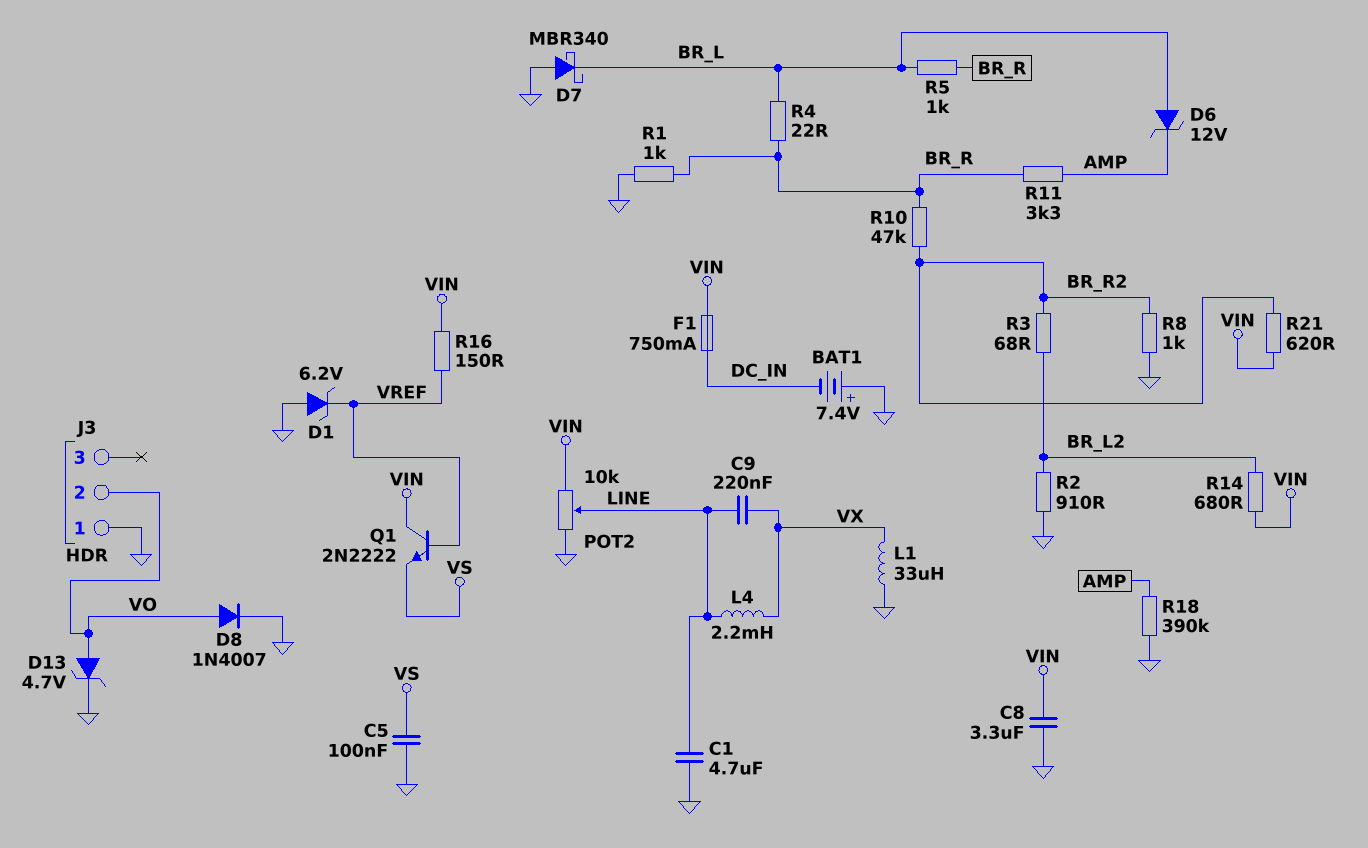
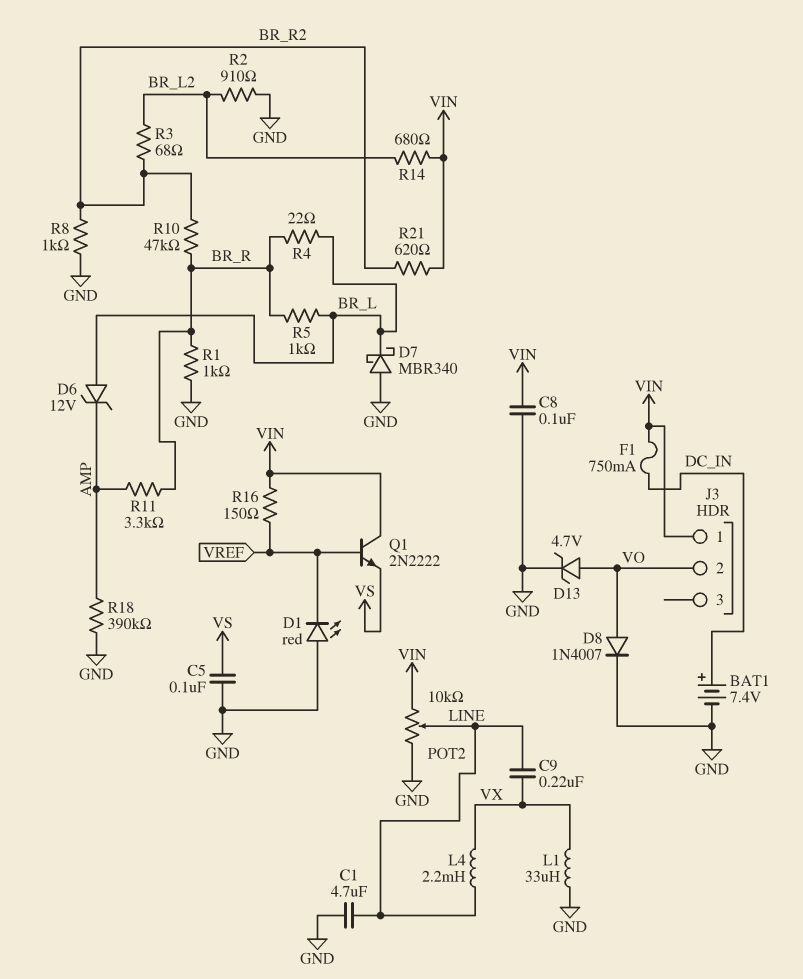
BAT1: 7.4V (plus GND, minus DC_IN) -> 7.4V (plus DC_IN, minus GND)
C8: 3.3uF (GND, VIN) -> 100nF (GND, VIN)
D1: zener 6.2V (A GND, K VREF) -> LED red (A GND, K VREF)
J3 pin 1: GND -> VIN

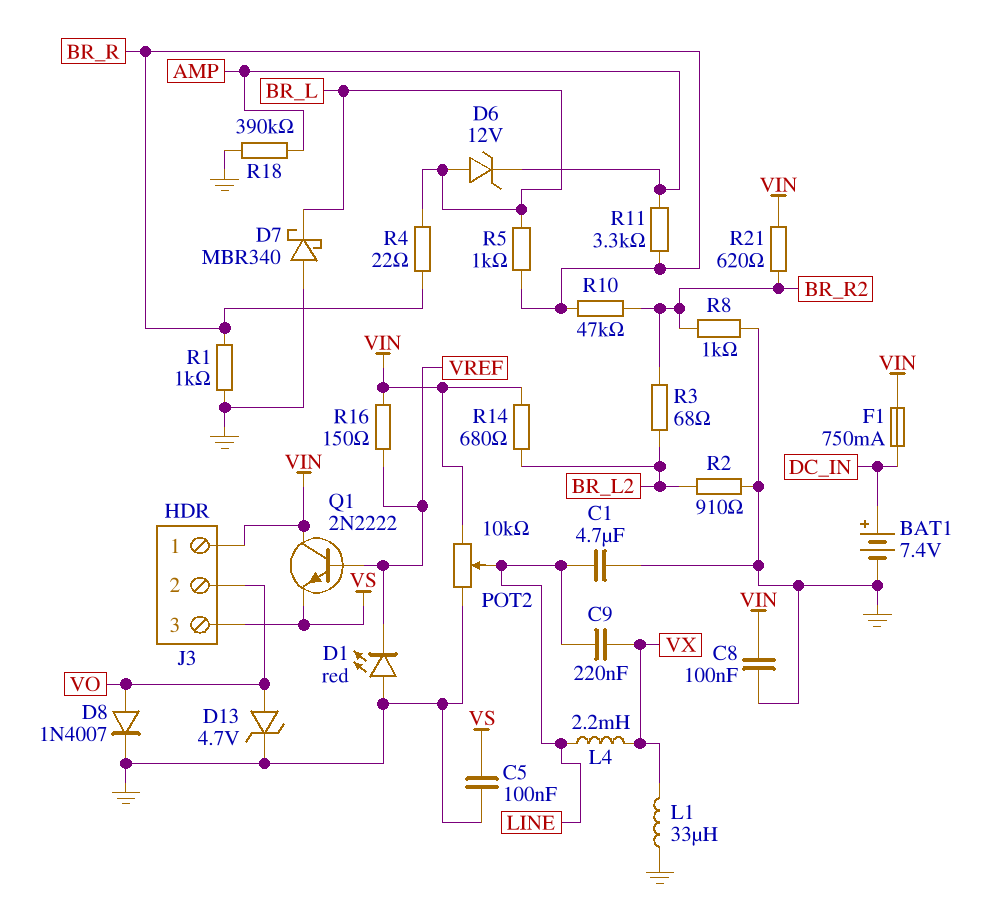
J3 pin 3: none -> VS

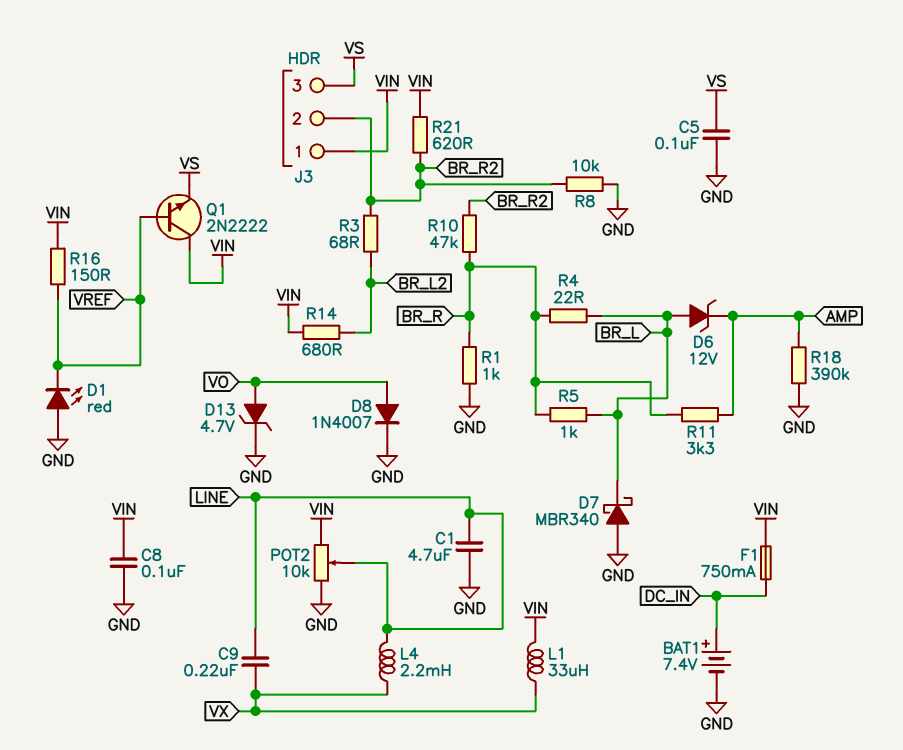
J3 pin 2: VO -> BR_R2
L1: 33uH (GND, VX) -> 33uH (VIN, VX)
R2: 910 (BR_L2, GND) -> none
R8: 1k (BR_R2, GND) -> 10k (BR_R2, GND)

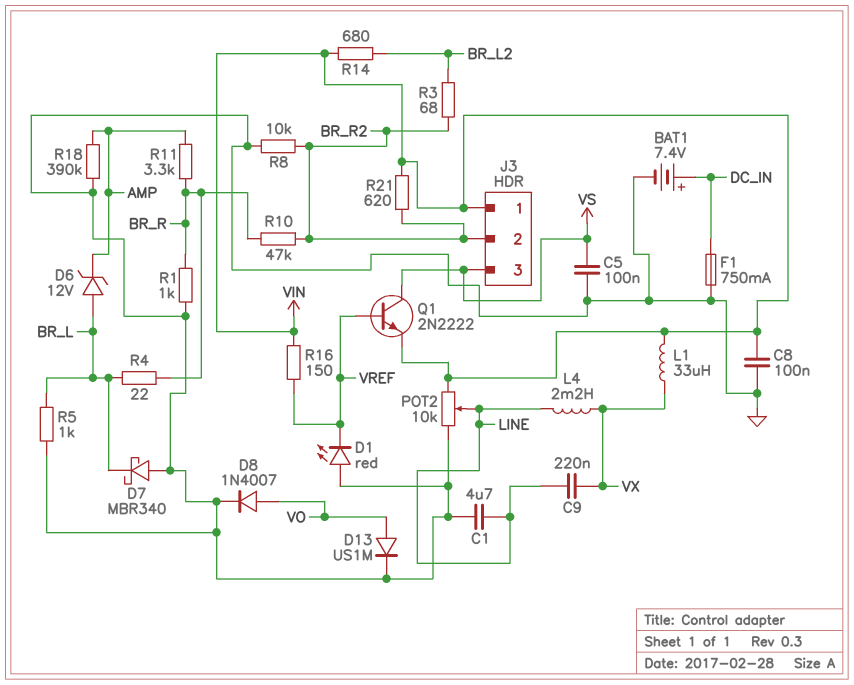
D13: zener 4.7V (A VO, K GND) -> diode US1M (A VO, K GND)
F1: 750mA (DC_IN, VIN) -> 750mA (DC_IN, GND)
Q1: NPN 2N2222 (B VREF, C VIN, E VS) -> NPN 2N2222 (B VREF, C VS, E VIN)
R5: 1k (BR_L, BR_R) -> 1k (BR_L, GND)

